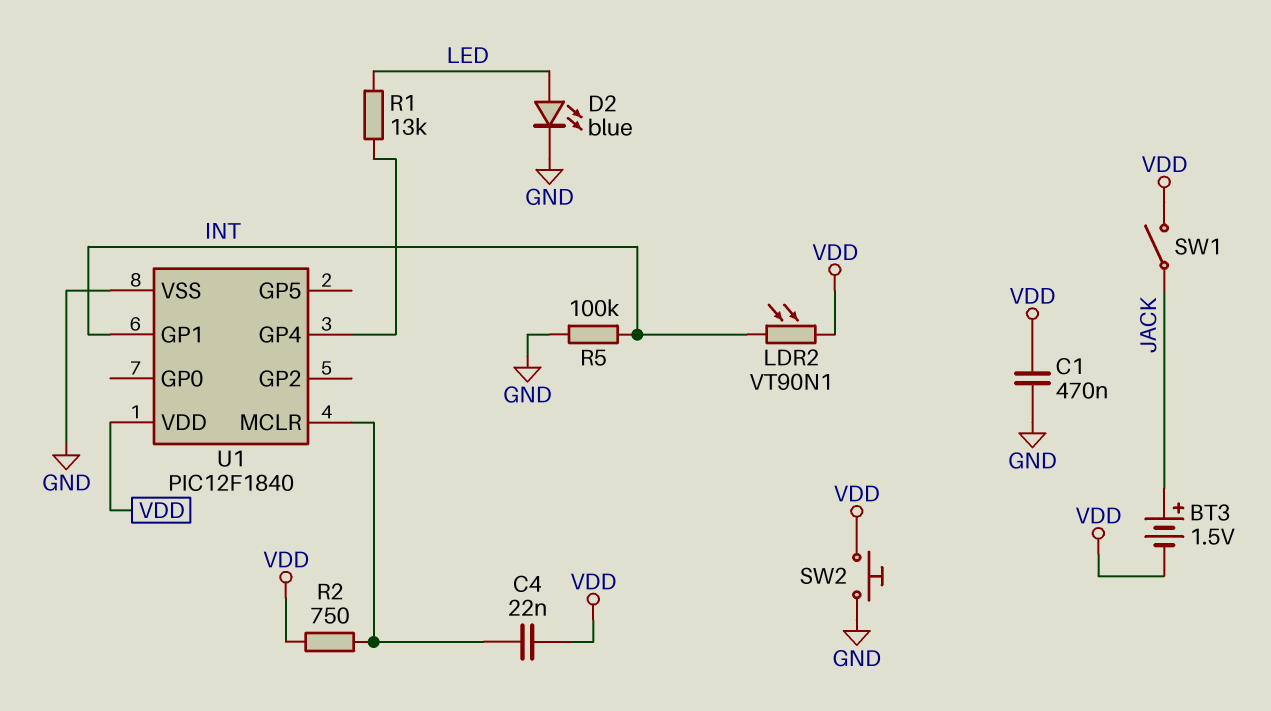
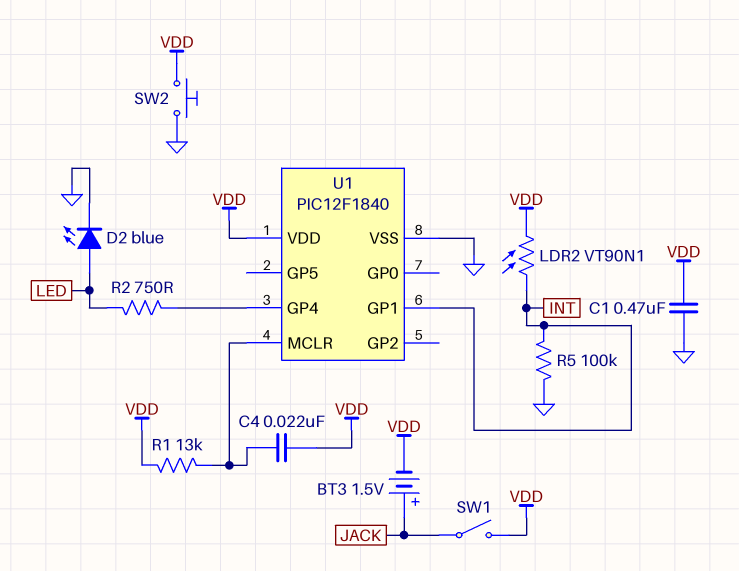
R1: 13k (LED, U1/GP4) -> 13k (U1/MCLR, VDD)
R2: 750 (U1/MCLR, VDD) -> 750 (LED, U1/GP4)

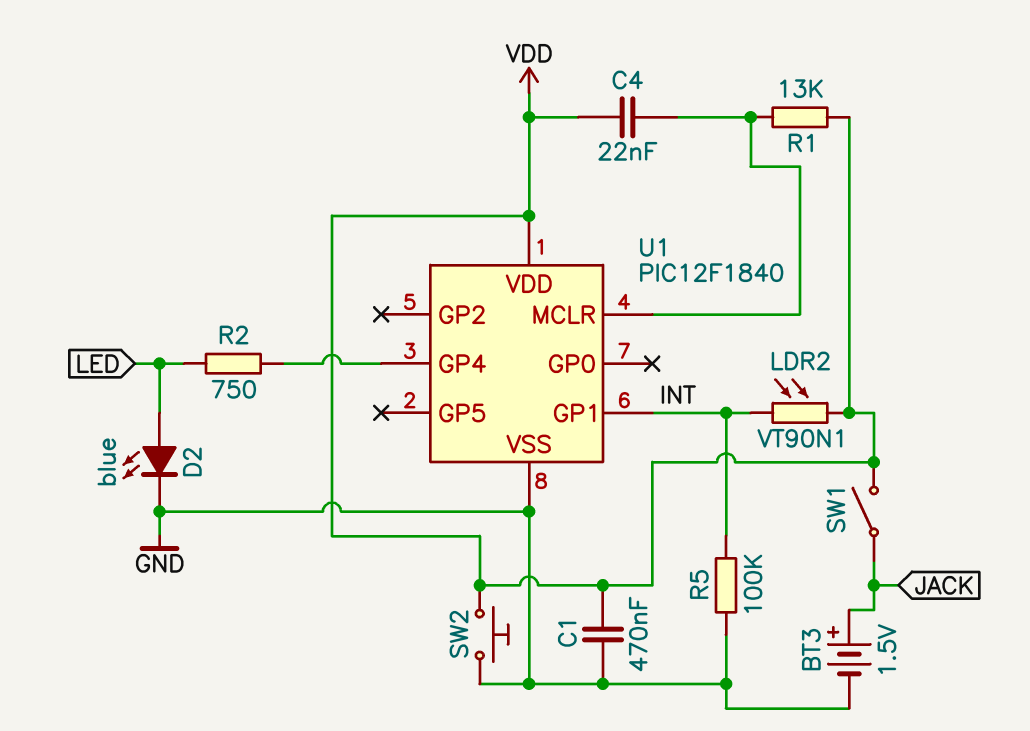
BT3: 1.5V (plus JACK, minus VDD) -> 1.5V (plus JACK, minus GND)

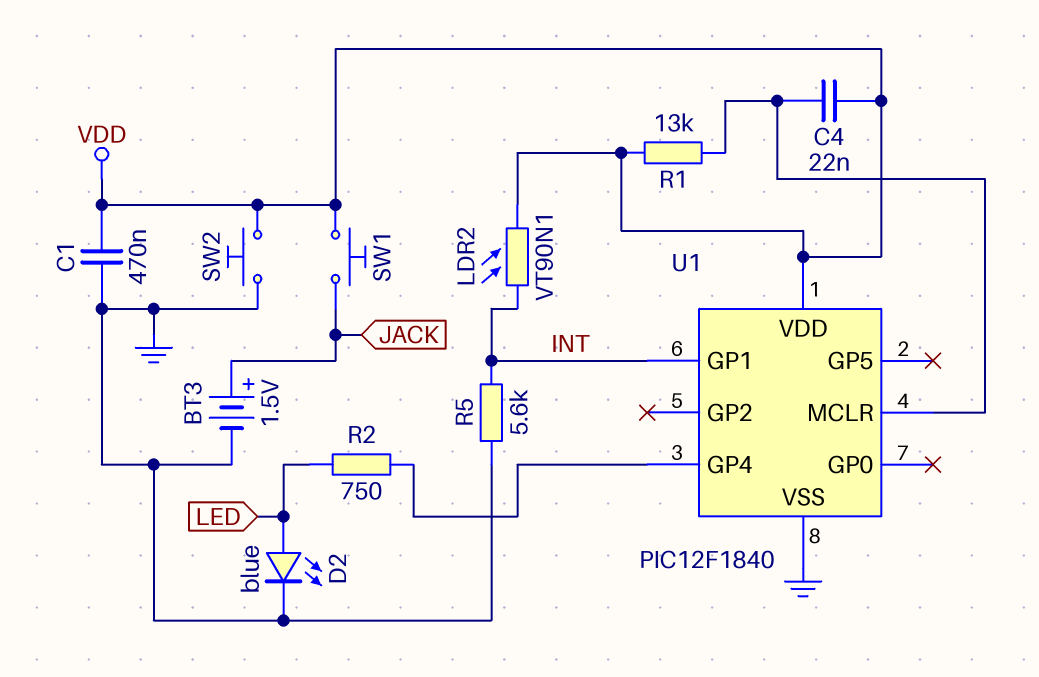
R5: 100k (GND, INT) -> 5.6k (GND, INT)
SW1: switch (JACK, VDD) -> button (JACK, VDD)

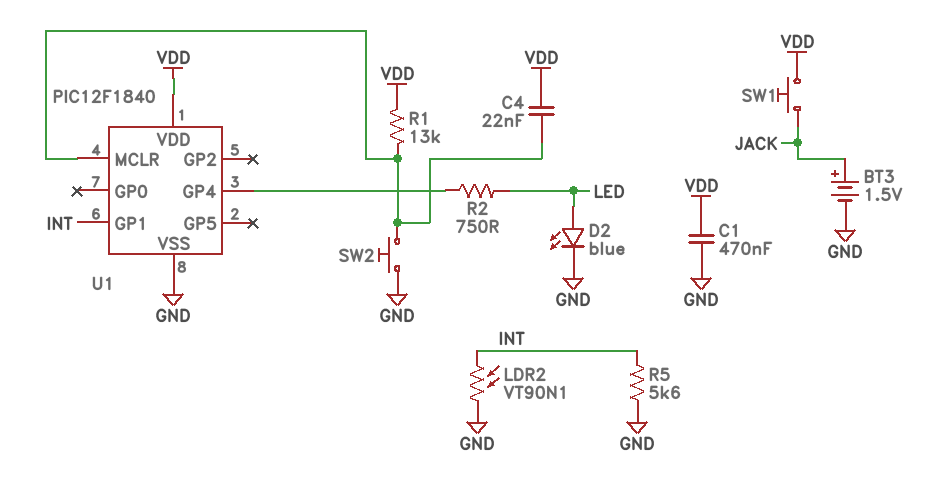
LDR2: VT90N1 (INT, VDD) -> VT90N1 (GND, INT)
SW2: button (GND, VDD) -> button (GND, U1/MCLR)

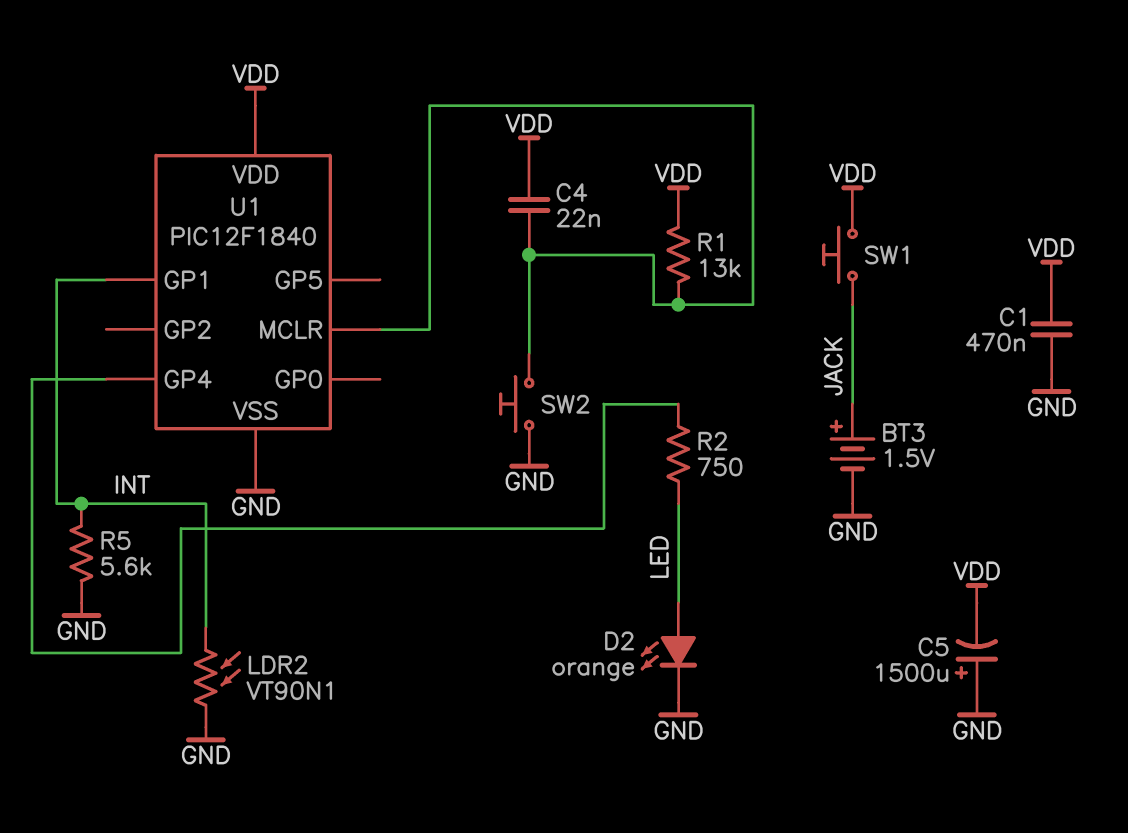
C5: none -> 1500uF (plus GND, minus VDD)
D2: LED blue (A LED, K GND) -> LED orange (A LED, K GND)

